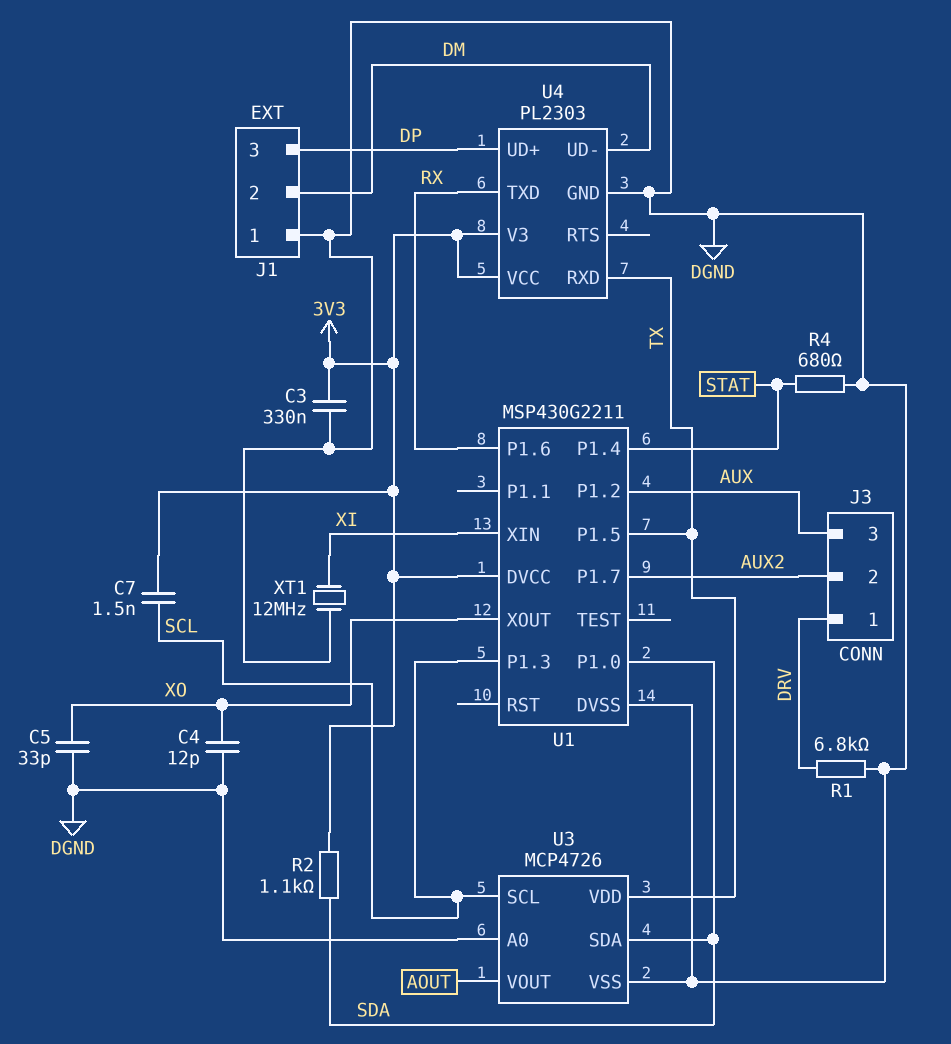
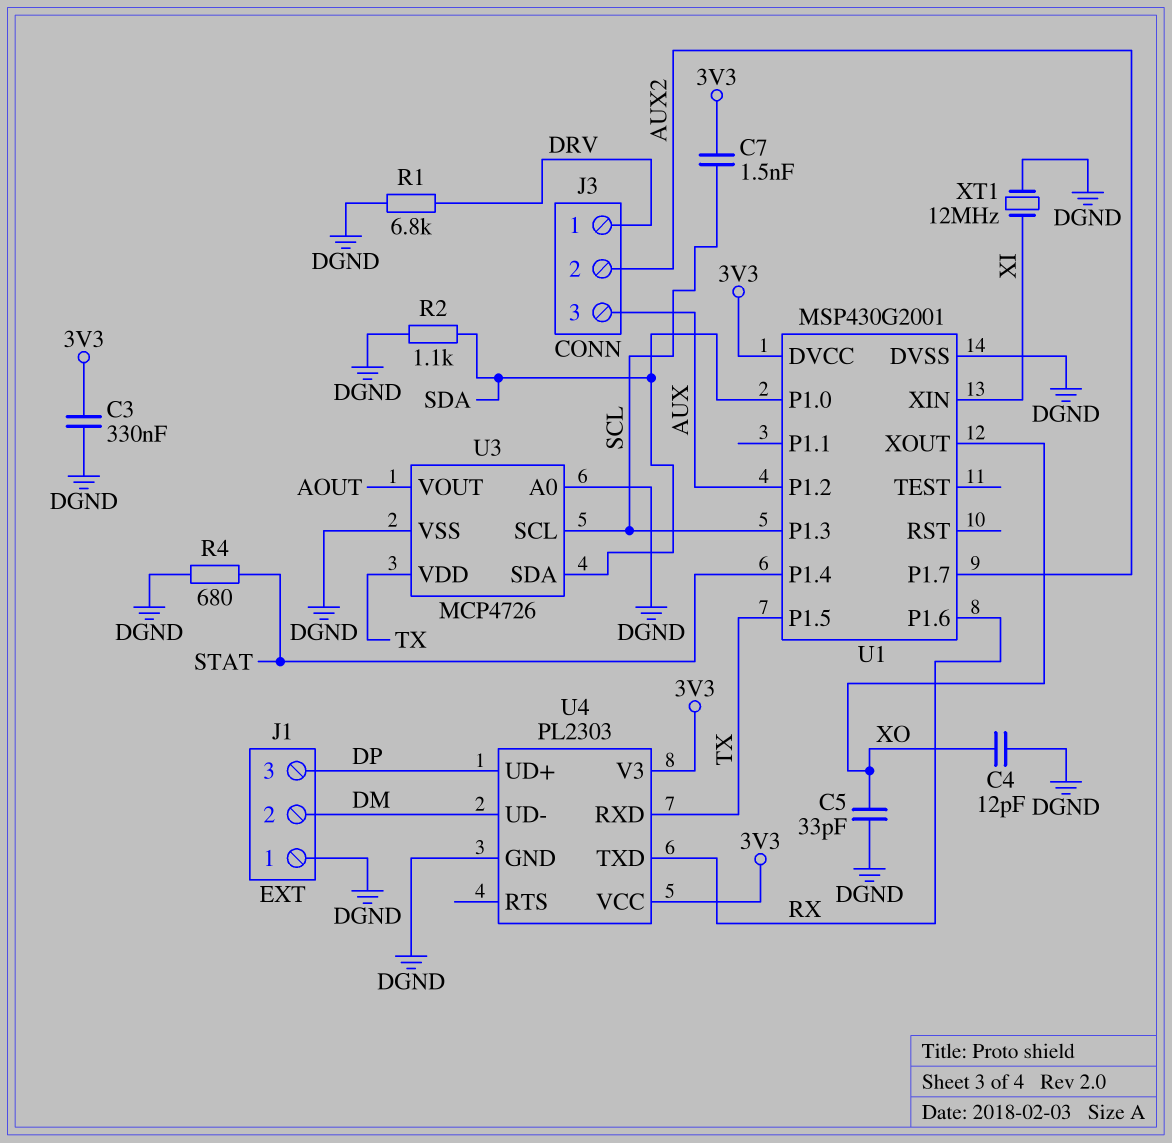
R2: 1.1k (3V3, SDA) -> 1.1k (DGND, SDA)
U1: MSP430G2211 -> MSP430G2001

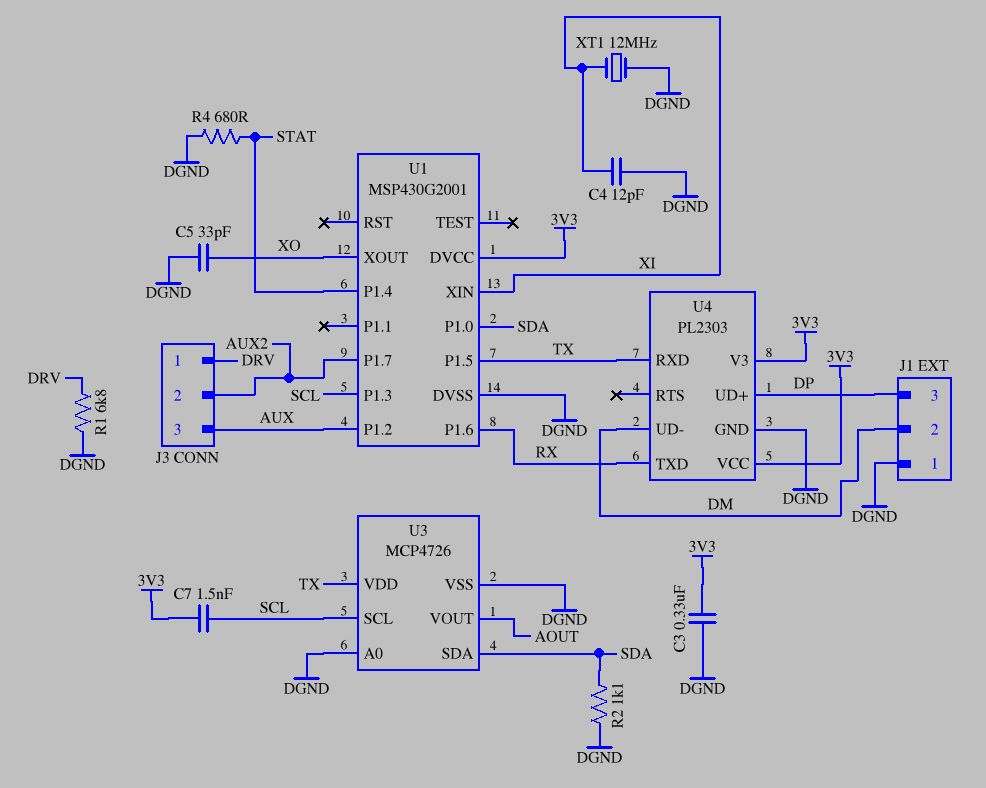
C4: 12pF (DGND, XO) -> 12pF (DGND, XI)

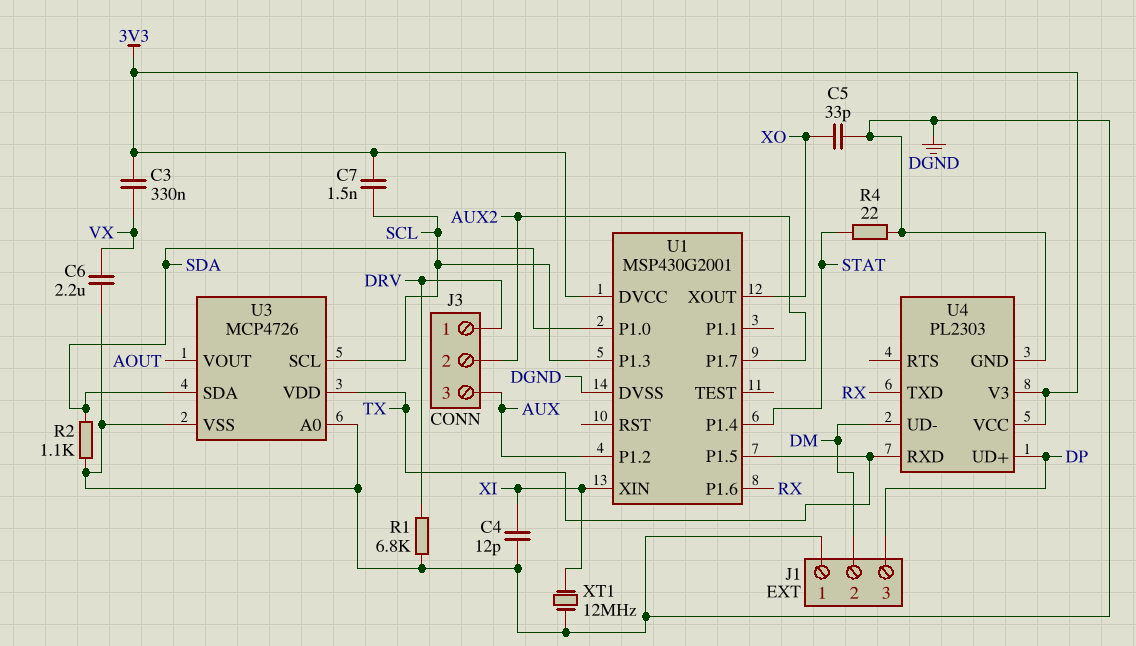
C3: 330nF (3V3, DGND) -> 330nF (3V3, VX)
C6: none -> 2.2uF (DGND, VX)
R4: 680 (DGND, STAT) -> 22 (DGND, STAT)

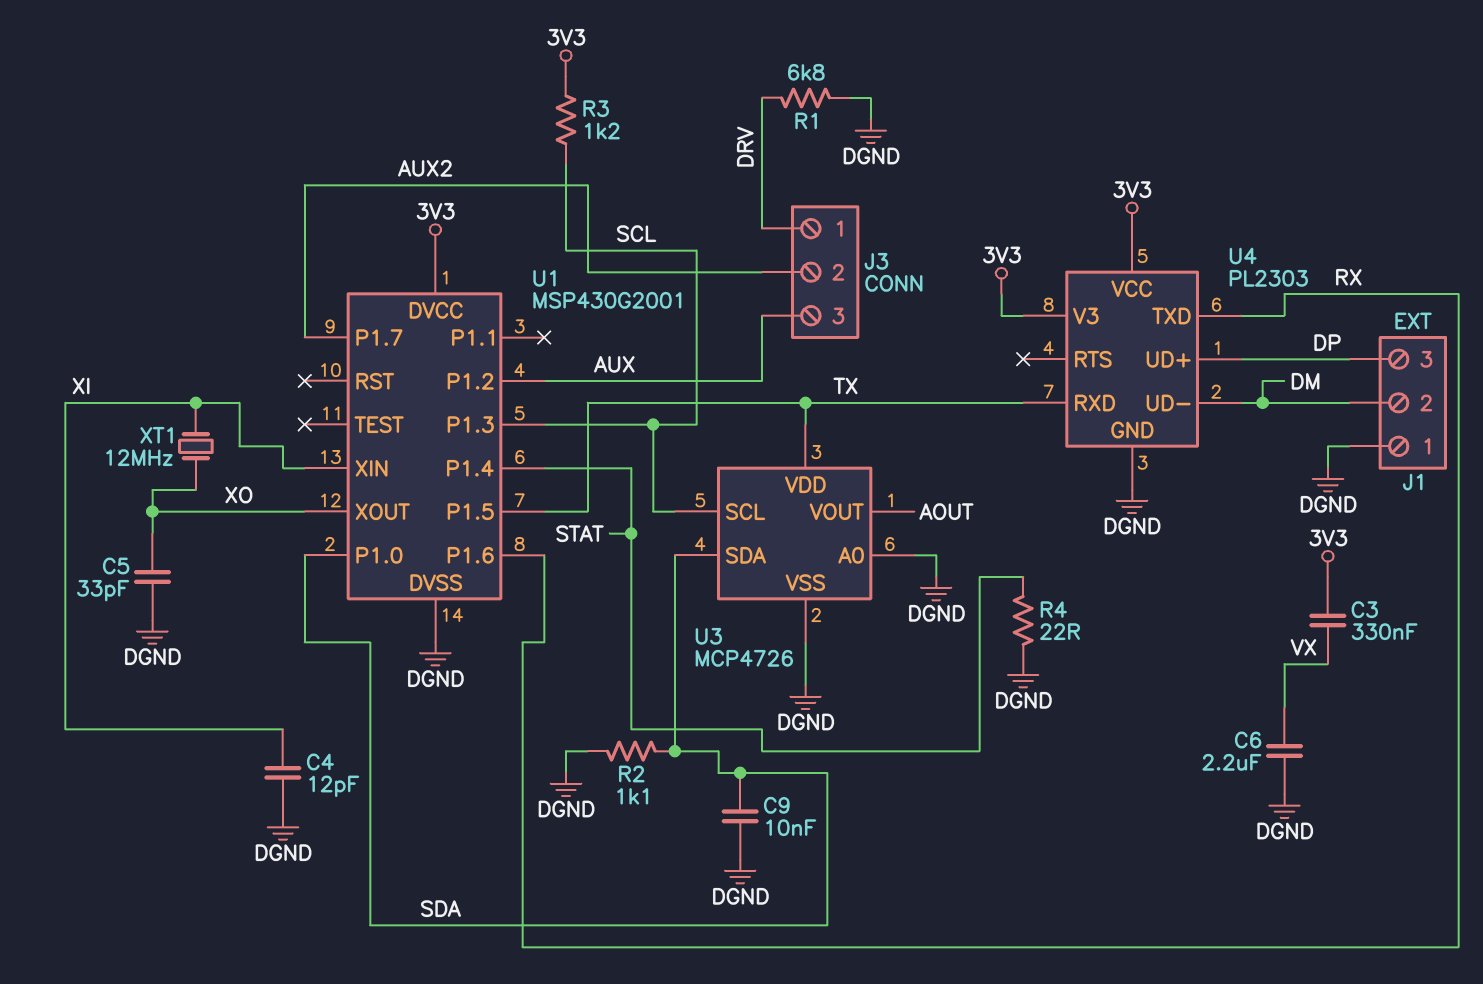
C7: 1.5nF (3V3, SCL) -> none
C9: none -> 10nF (DGND, SDA)
R3: none -> 1.2k (3V3, SCL)
XT1: 12MHz (DGND, XI) -> 12MHz (XI, XO)

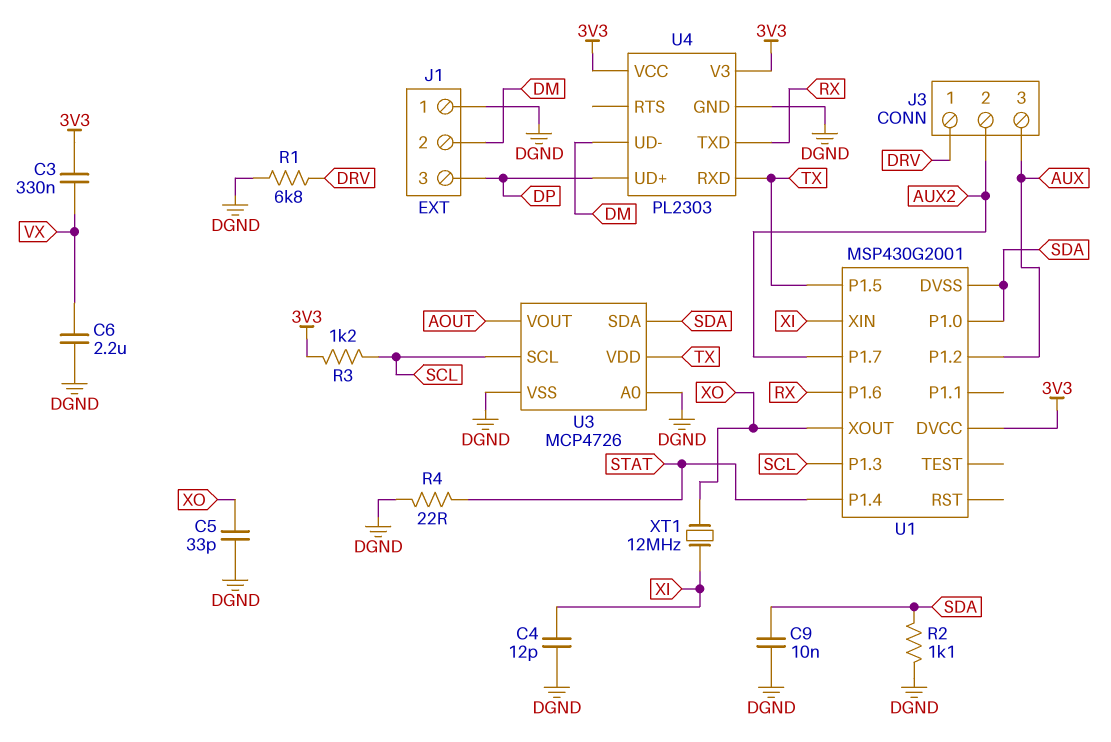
U1 pin DVSS: DGND -> SDA

